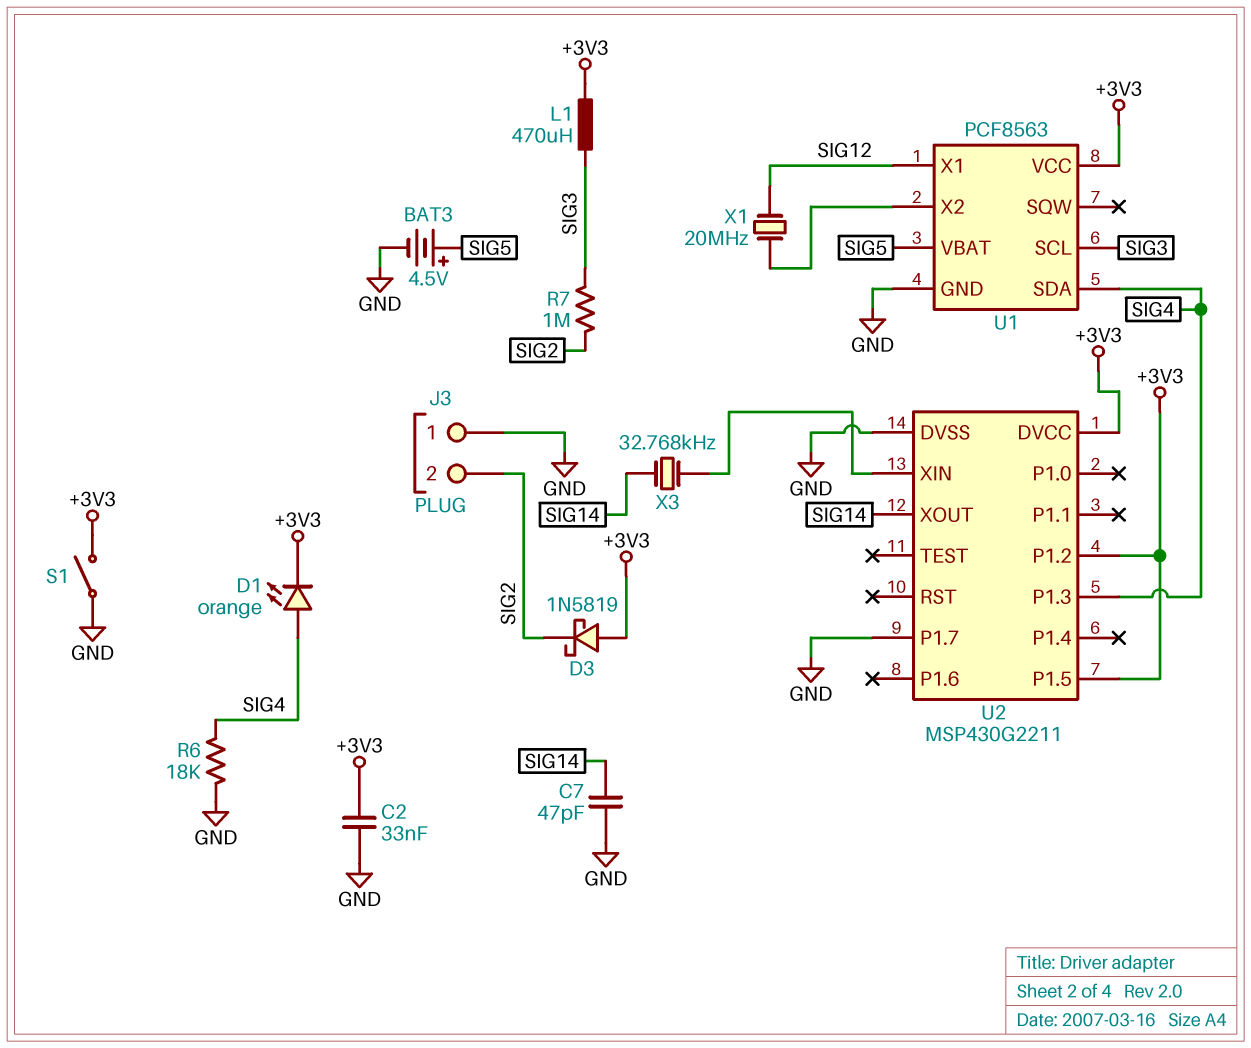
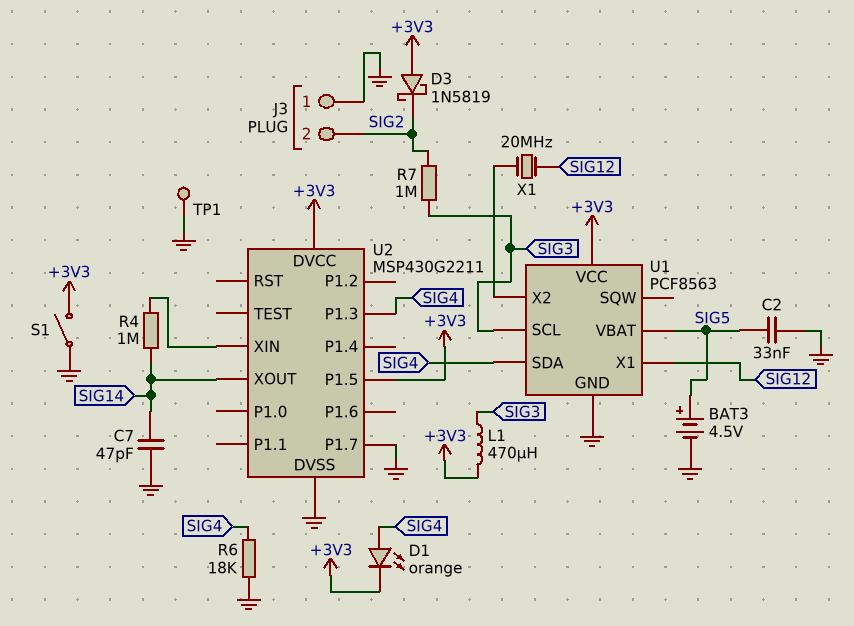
C2: 33nF (+3V3, GND) -> 33nF (GND, SIG5)
R4: none -> 1M (SIG14, U2/XIN)
TP1: none -> test point (GND)
U2 pin P1.2: +3V3 -> none
X3: 32.768kHz (SIG14, U2/XIN) -> none

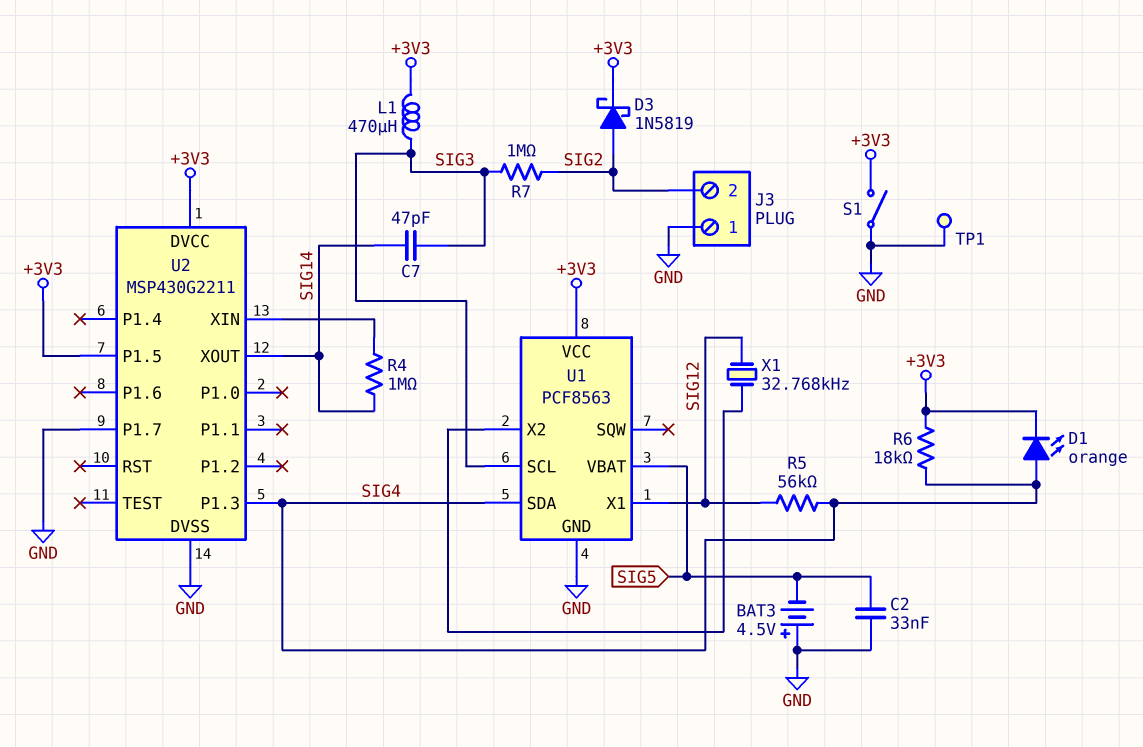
BAT3: 4.5V (plus SIG5, minus GND) -> 4.5V (plus GND, minus SIG5)
C7: 47pF (GND, SIG14) -> 47pF (SIG3, SIG14)
D3: schottky 1N5819 (A +3V3, K SIG2) -> schottky 1N5819 (A SIG2, K +3V3)
R5: none -> 56k (SIG4, SIG12)
R6: 18k (GND, SIG4) -> 18k (+3V3, SIG4)
X1: 20MHz (SIG12, U1/X2) -> 32.768kHz (SIG12, U1/X2)

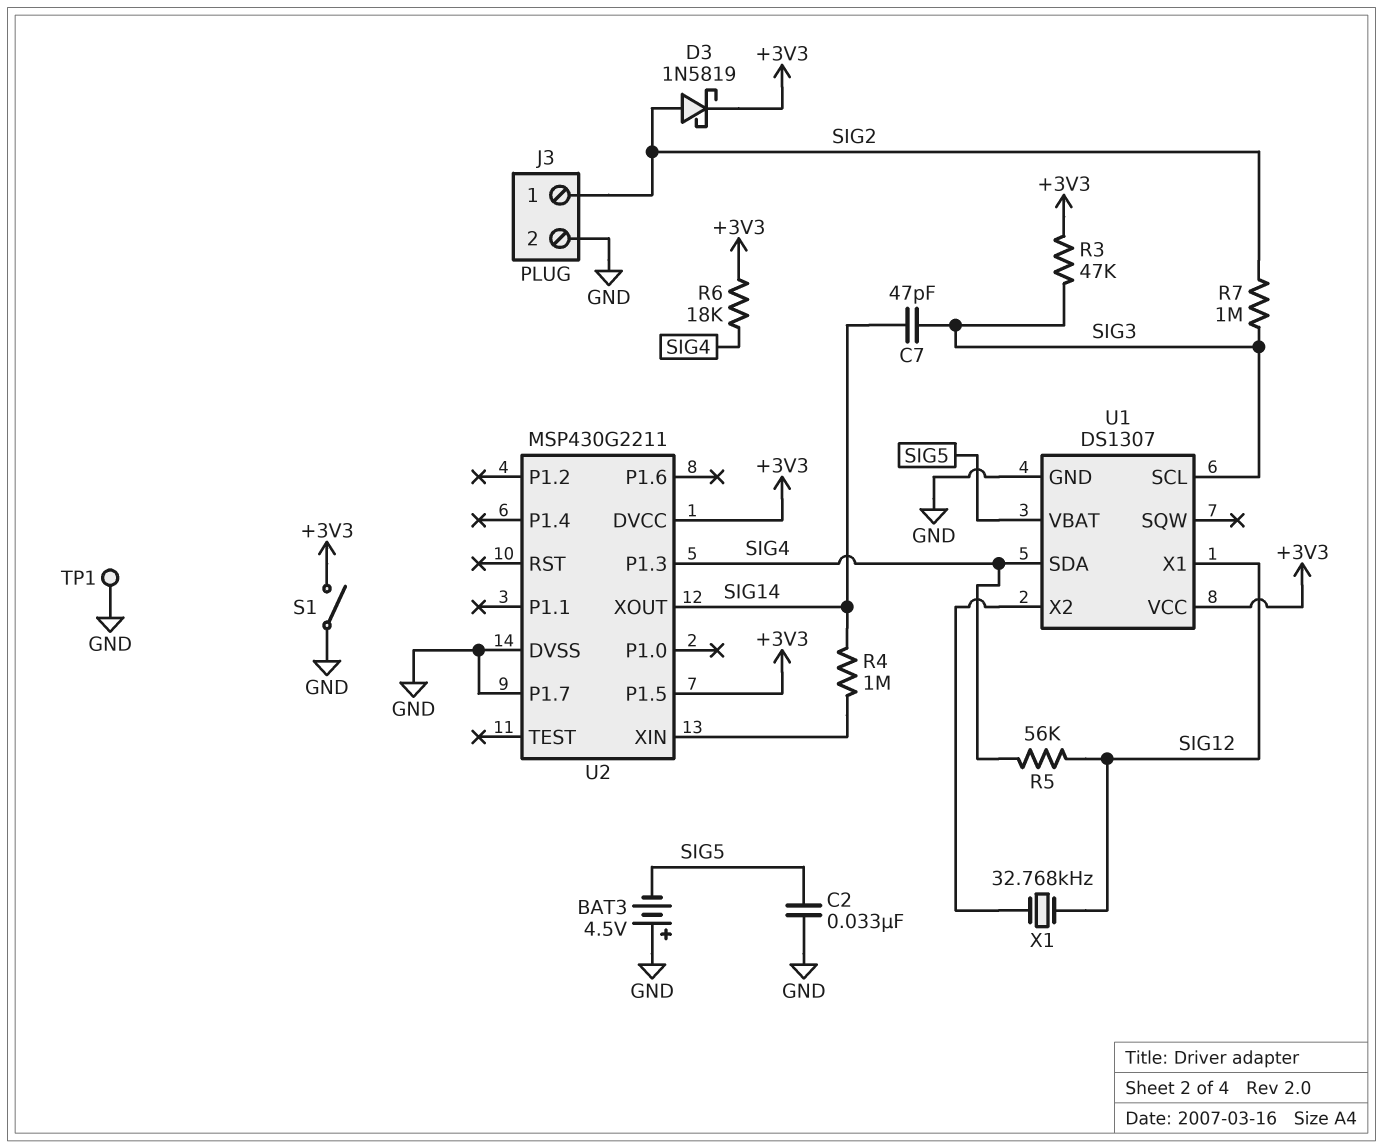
D1: LED orange (A SIG4, K +3V3) -> none
J3 pin 1: GND -> SIG2
J3 pin 2: SIG2 -> GND
L1: 470uH (+3V3, SIG3) -> none
R3: none -> 47k (+3V3, SIG3)
U1: PCF8563 -> DS1307

